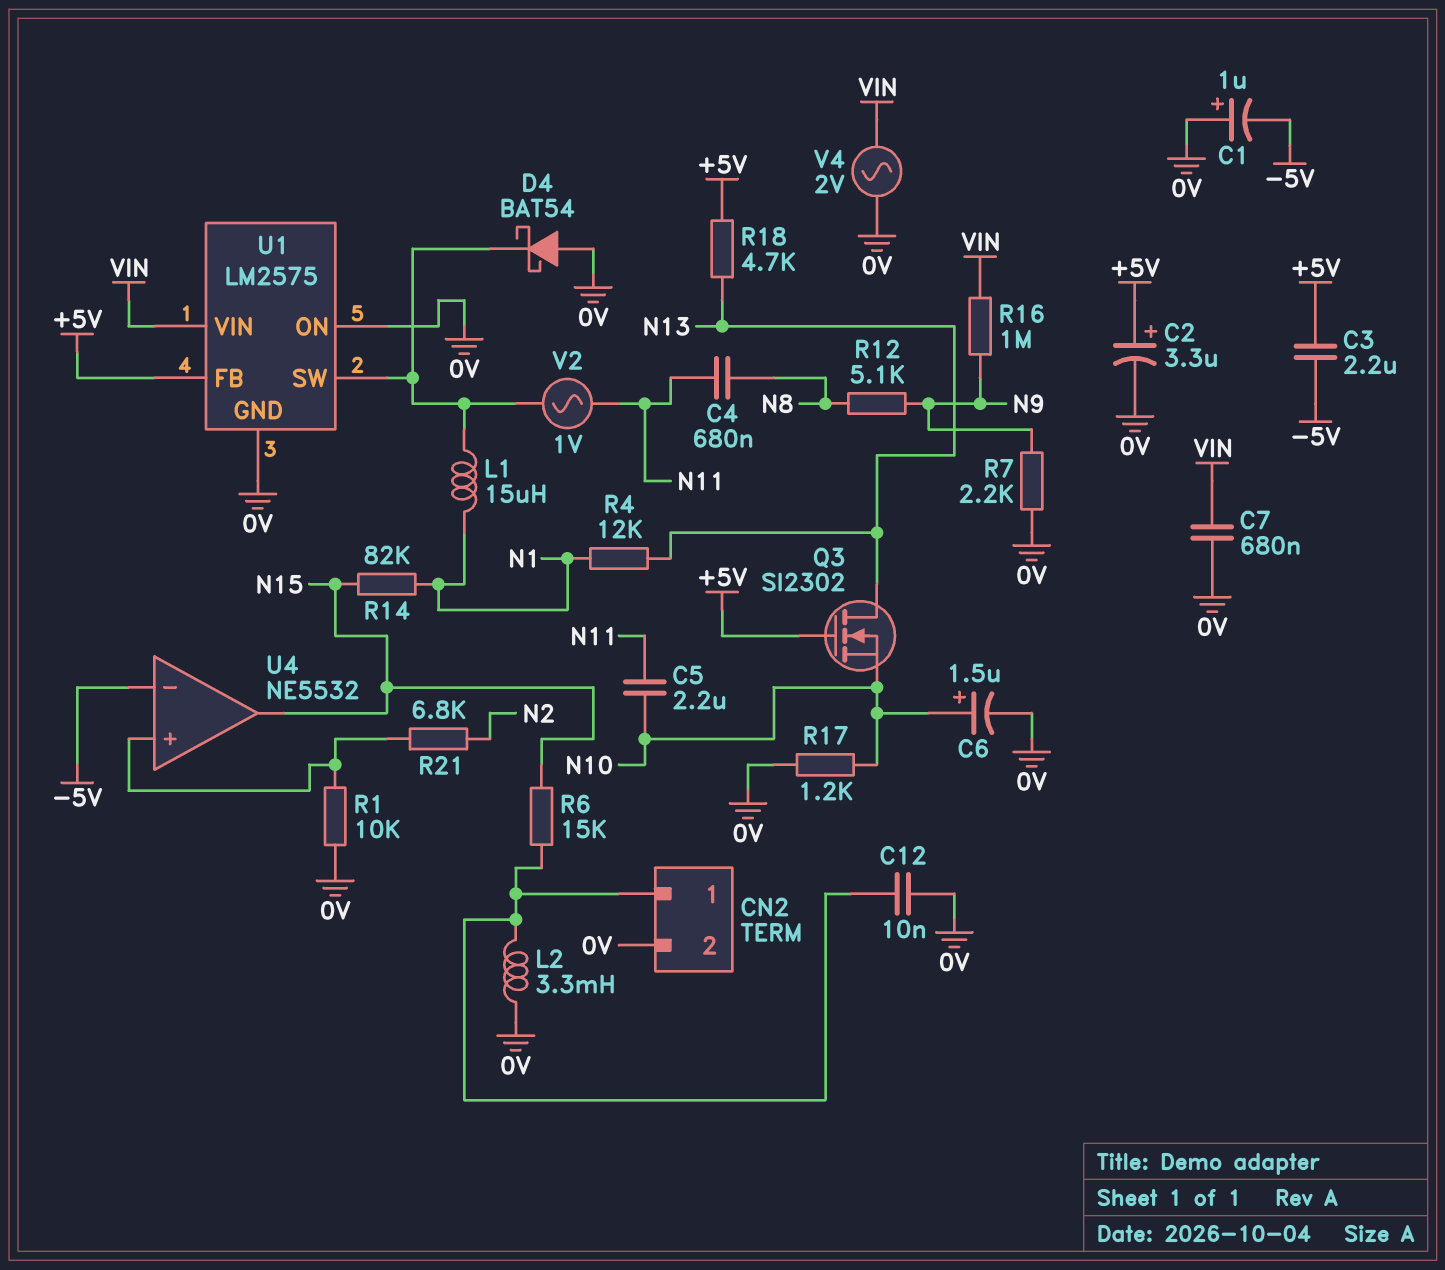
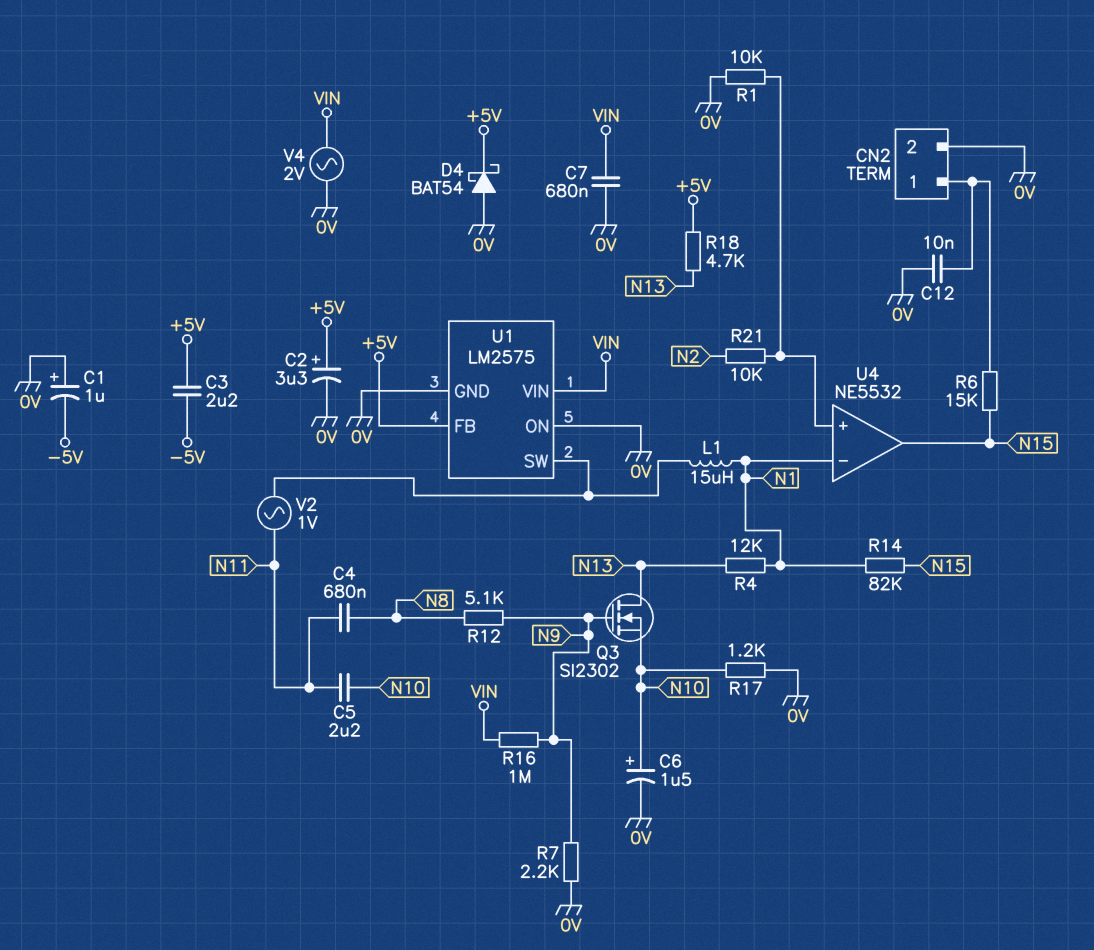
D4: schottky BAT54 (A 0V, K U1/SW) -> schottky BAT54 (A 0V, K +5V)
L2: 3.3mH (0V, CN2/1) -> none
Q3: NMOS SI2302 (G +5V, D N13, S N10) -> NMOS SI2302 (G N9, D N13, S N10)
R21: 6.8k (N2, U4/in+) -> 10k (N2, U4/in+)
U4 pin in-: -5V -> N1

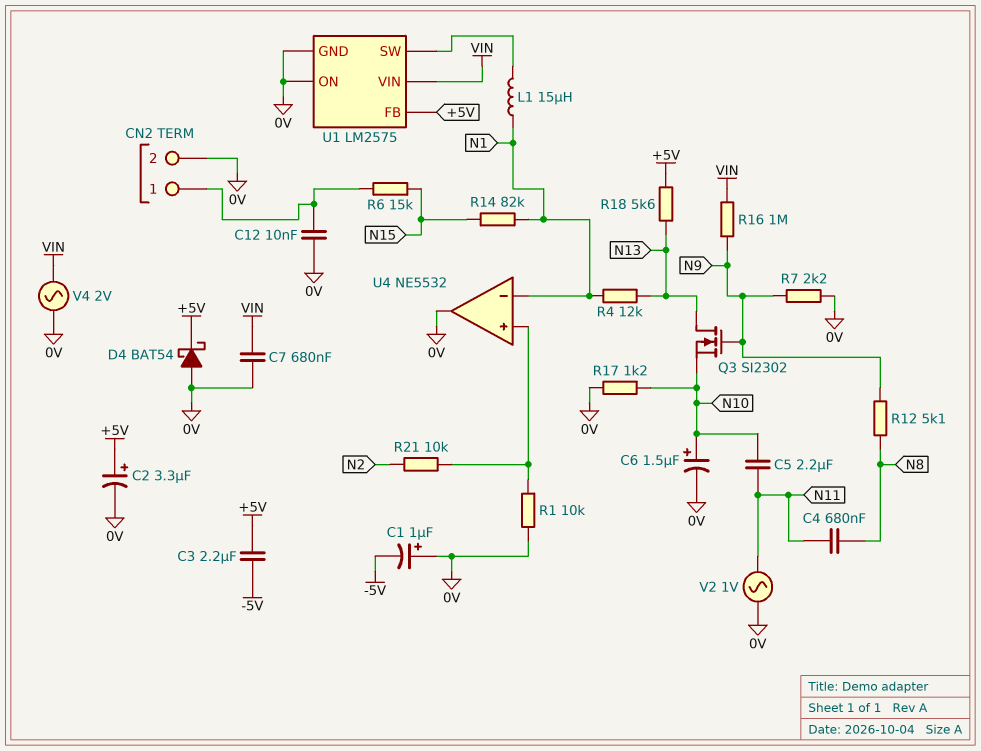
R18: 4.7k (+5V, N13) -> 5.6k (+5V, N13)
U4 pin out: N15 -> 0V
V2: AC 1V (N11, U1/SW) -> AC 1V (0V, N11)

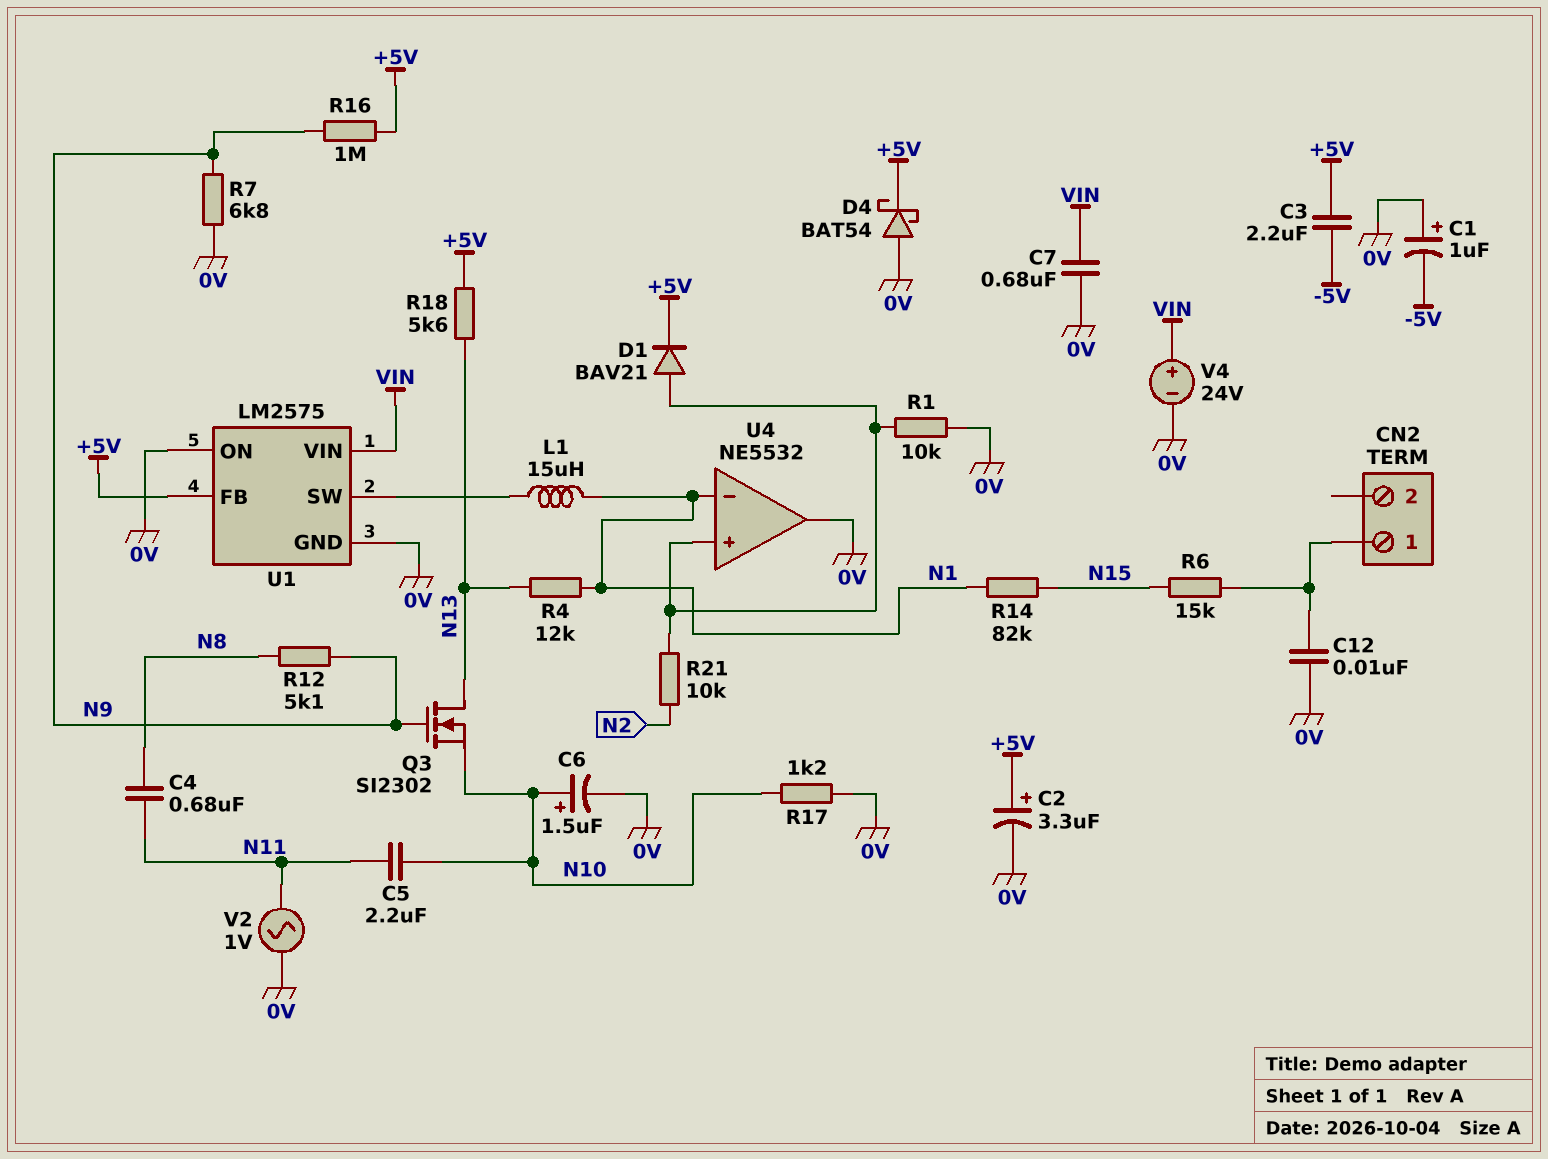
CN2 pin 2: 0V -> none
D1: none -> diode BAV21 (A U4/in+, K +5V)
R7: 2.2k (0V, N9) -> 6.8k (0V, N9)
R16: 1M (N9, VIN) -> 1M (+5V, N9)
V4: AC 2V (0V, VIN) -> 24V (plus VIN, minus 0V)

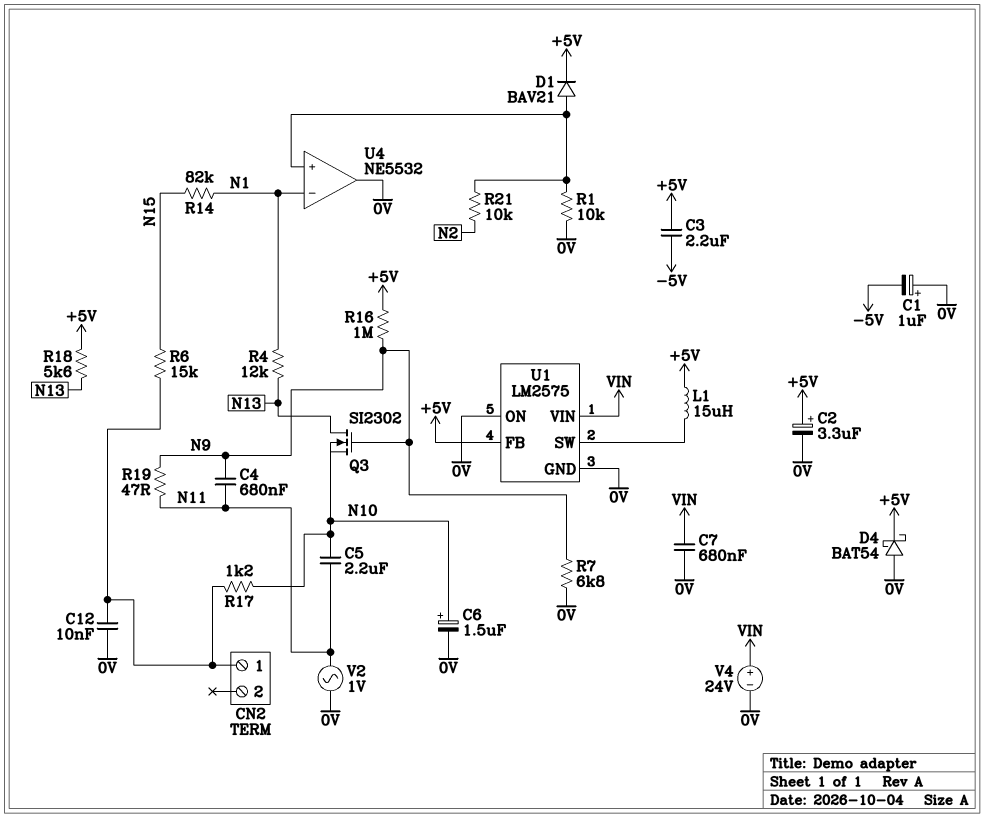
C4: 680nF (N8, N11) -> 680nF (N9, N11)
L1: 15uH (N1, U1/SW) -> 15uH (+5V, U1/SW)
R12: 5.1k (N8, N9) -> none
R17: 1.2k (0V, N10) -> 1.2k (CN2/1, N10)
R19: none -> 47 (N9, N11)

